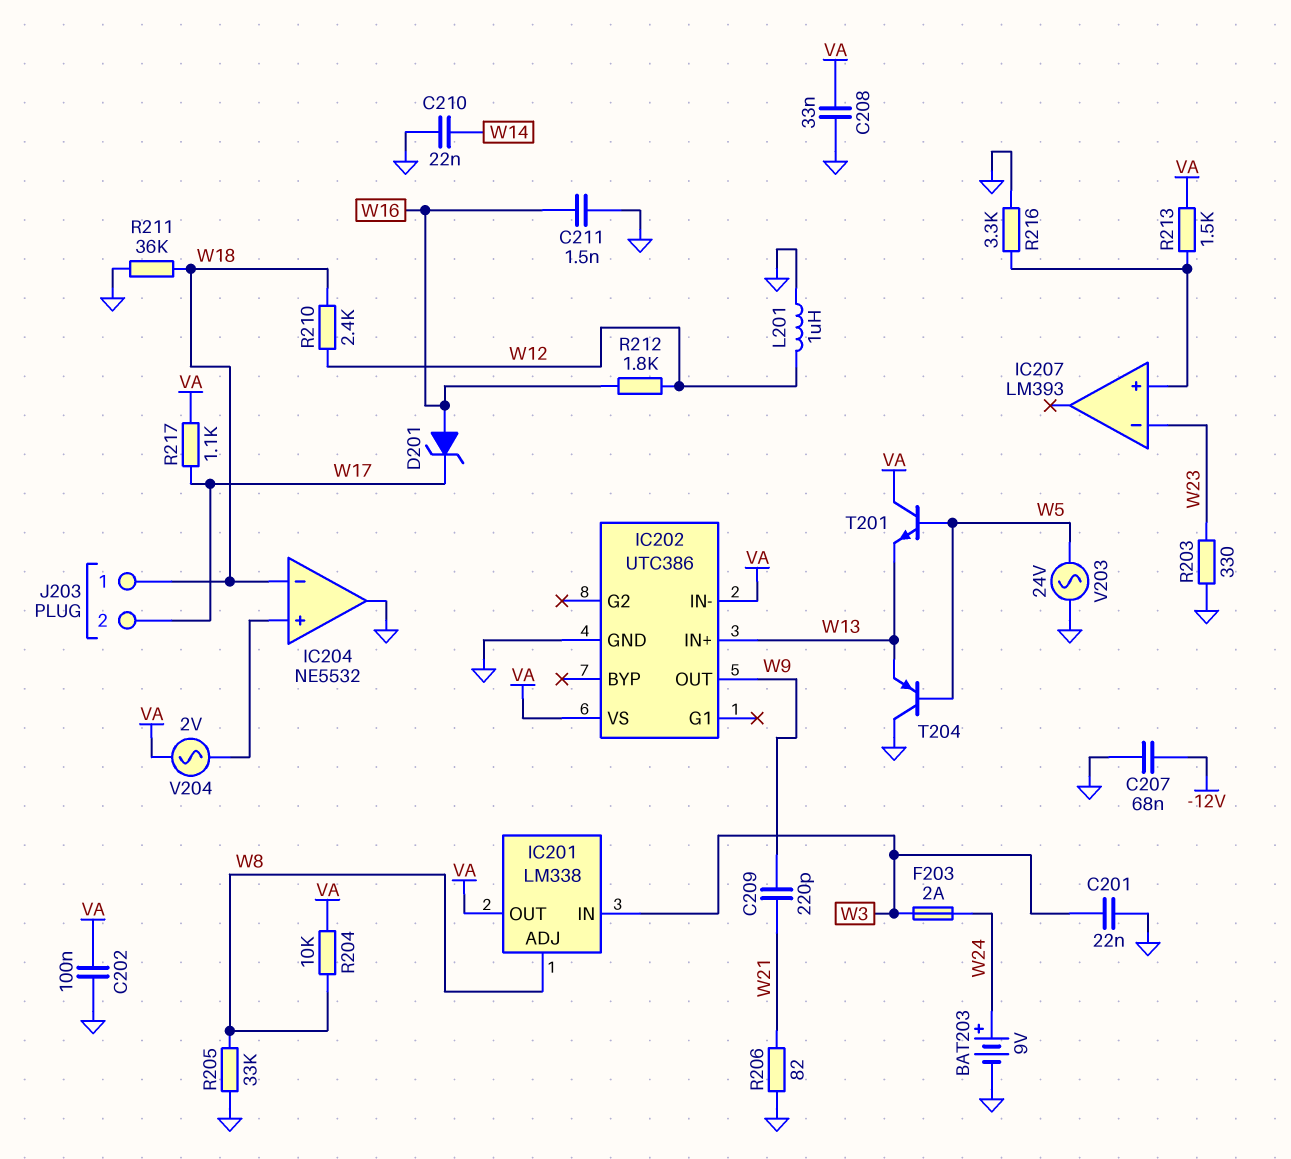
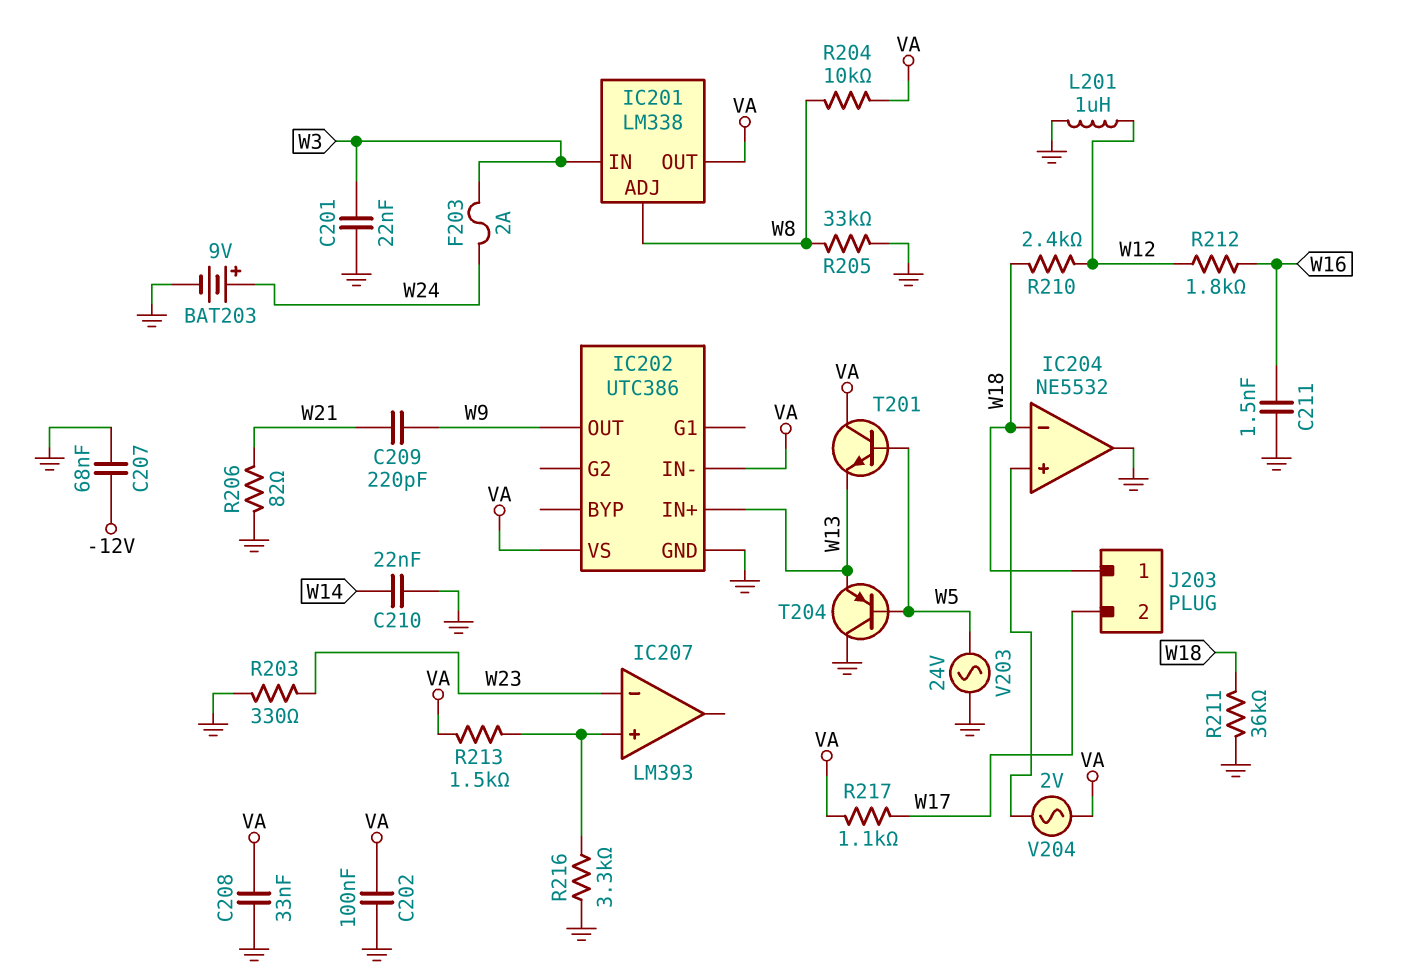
D201: zener (A W16, K W17) -> none

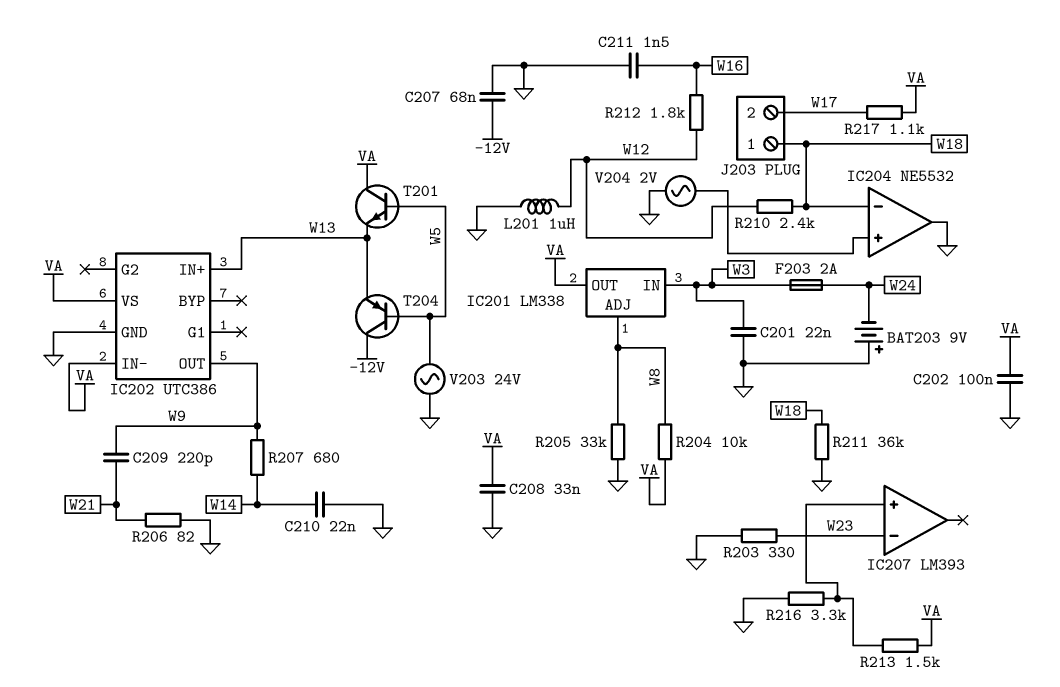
BAT203: 9V (plus W24, minus GND) -> 9V (plus GND, minus W24)
R207: none -> 680 (W9, W14)
T204: PNP (B W5, C GND, E W13) -> PNP (B W5, C -12V, E W13)
V204: AC 2V (IC204/in+, VA) -> AC 2V (GND, IC204/in+)

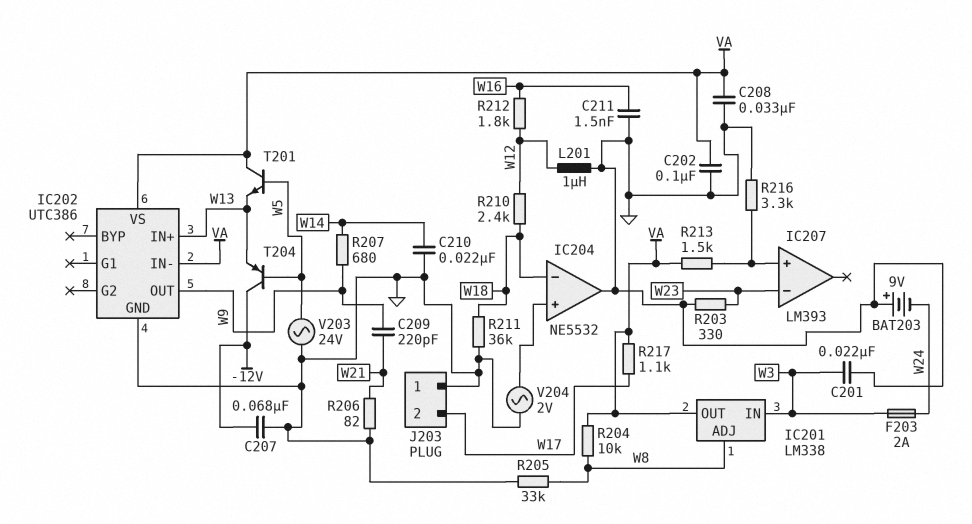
J203 pin 1: W18 -> GND

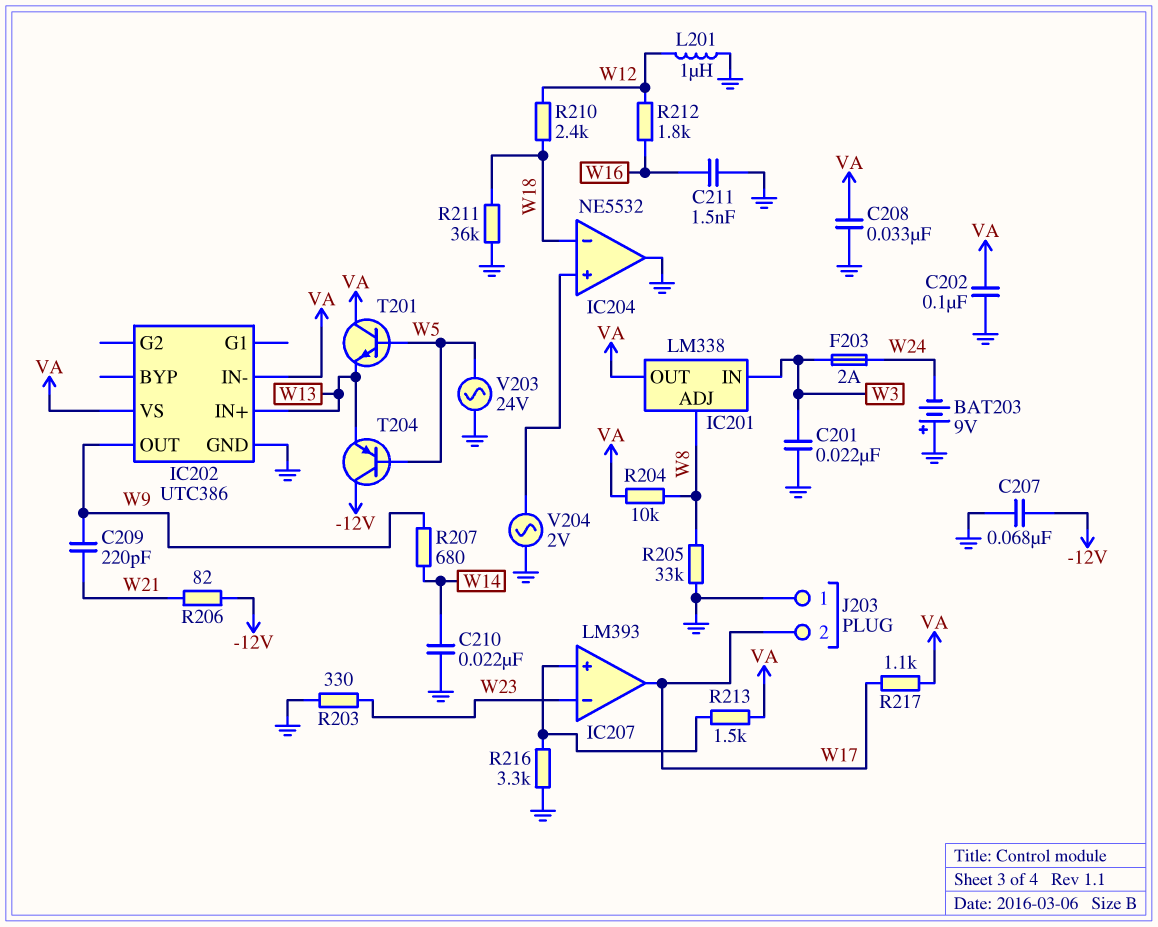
IC207 pin out: none -> W17
R206: 82 (GND, W21) -> 82 (-12V, W21)

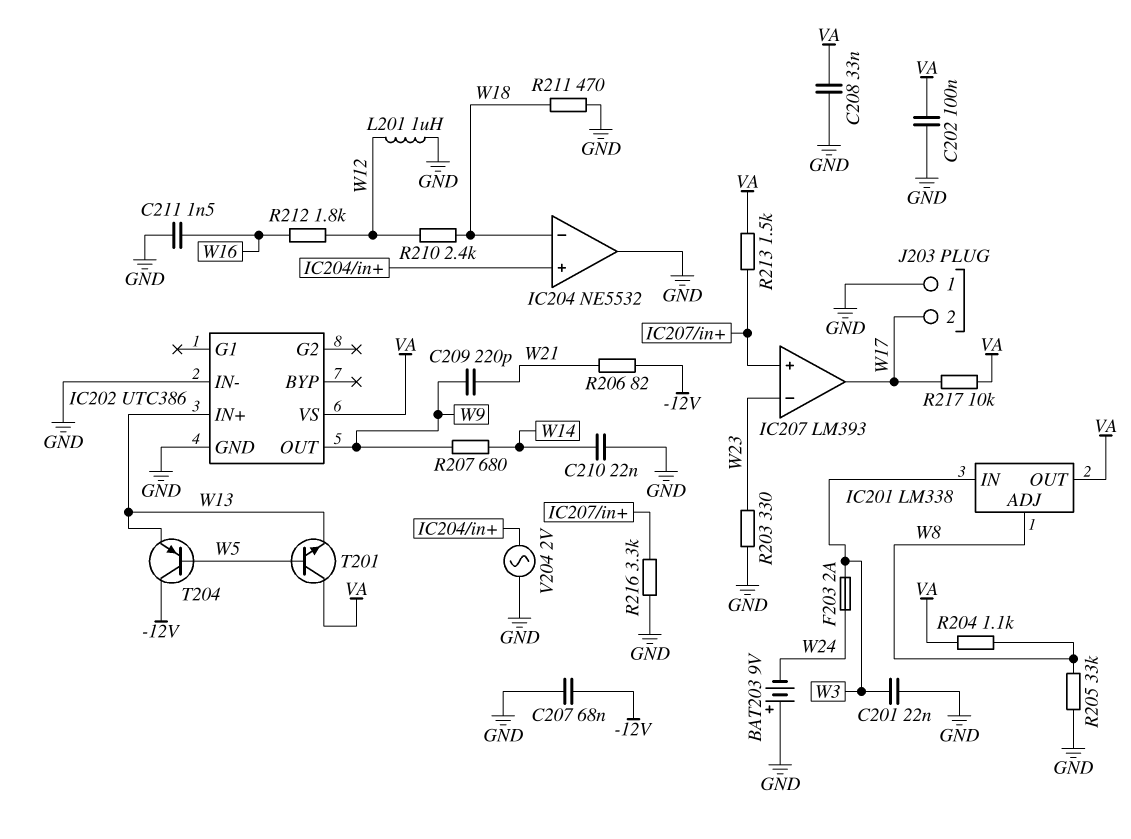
IC202 pin IN-: VA -> GND
R204: 10k (VA, W8) -> 1.1k (VA, W8)
R211: 36k (GND, W18) -> 470 (GND, W18)
R217: 1.1k (VA, W17) -> 10k (VA, W17)
V203: AC 24V (GND, W5) -> none

